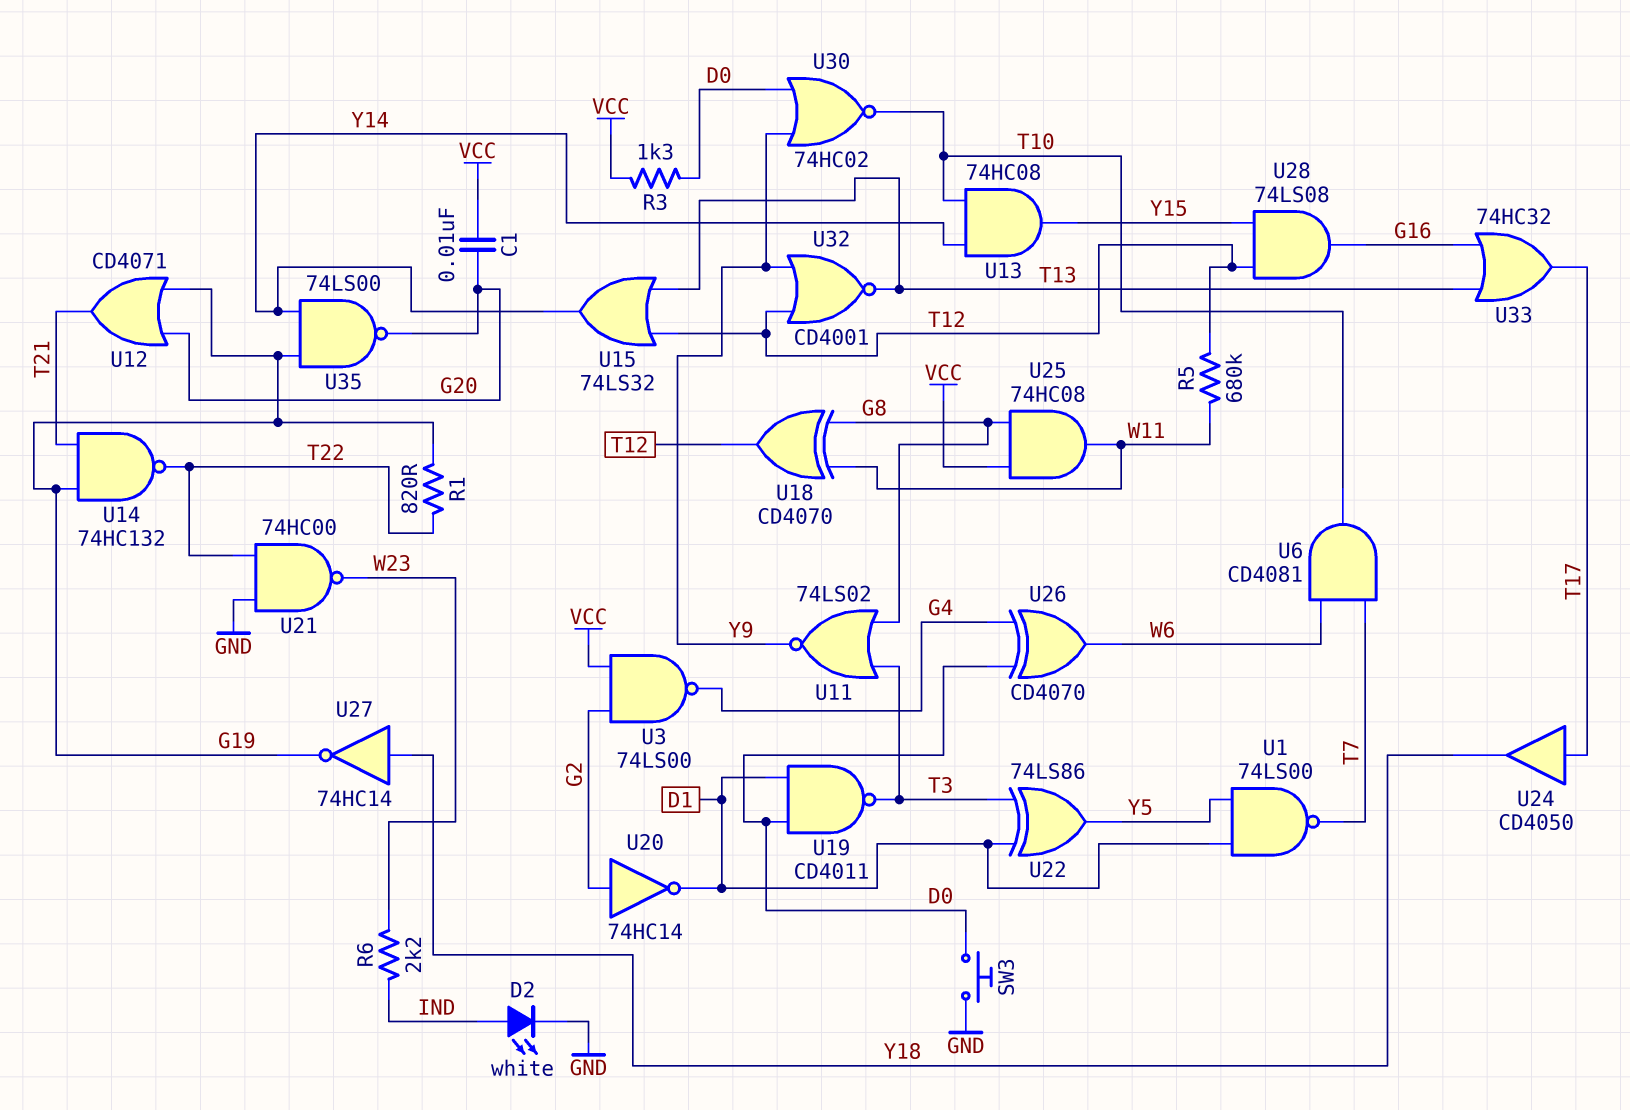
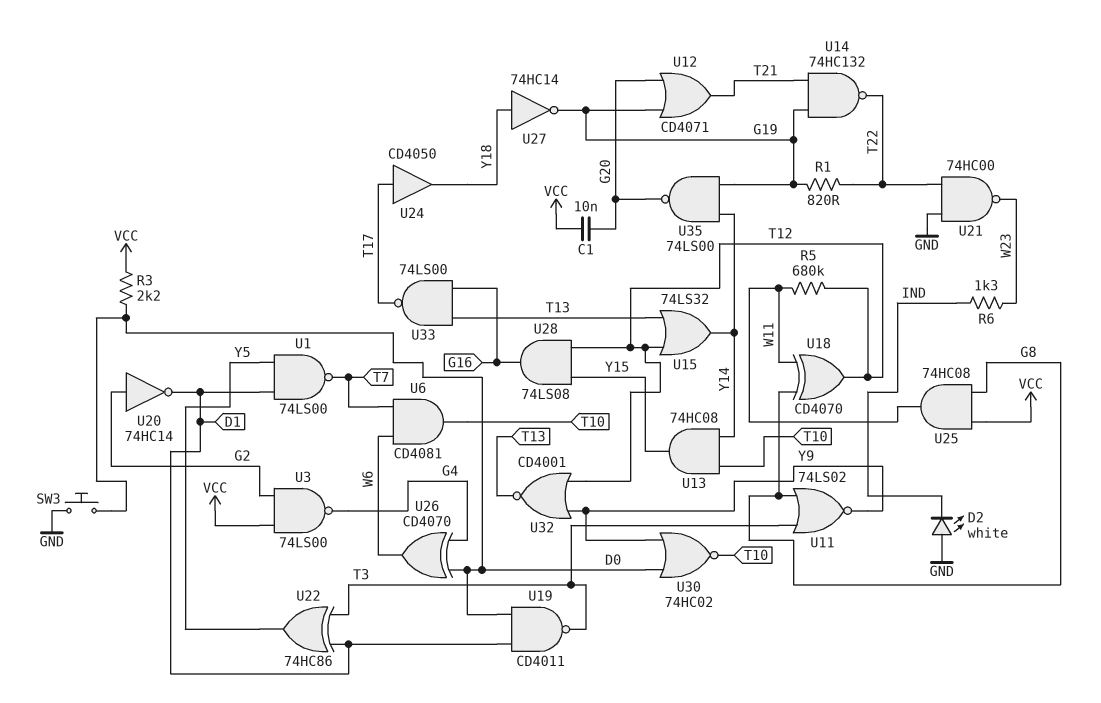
D2: LED white (A IND, K GND) -> LED white (A GND, K IND)
R3: 1.3k (D0, VCC) -> 2.2k (D0, VCC)
R6: 2.2k (IND, W23) -> 1.3k (IND, W23)
U22: XOR 74LS86 (in D1, in T3, out Y5) -> XOR 74HC86 (in D1, in T3, out Y5)
U33: OR 74HC32 (in G16, in T13, out T17) -> NAND 74LS00 (in G16, in T13, out T17)

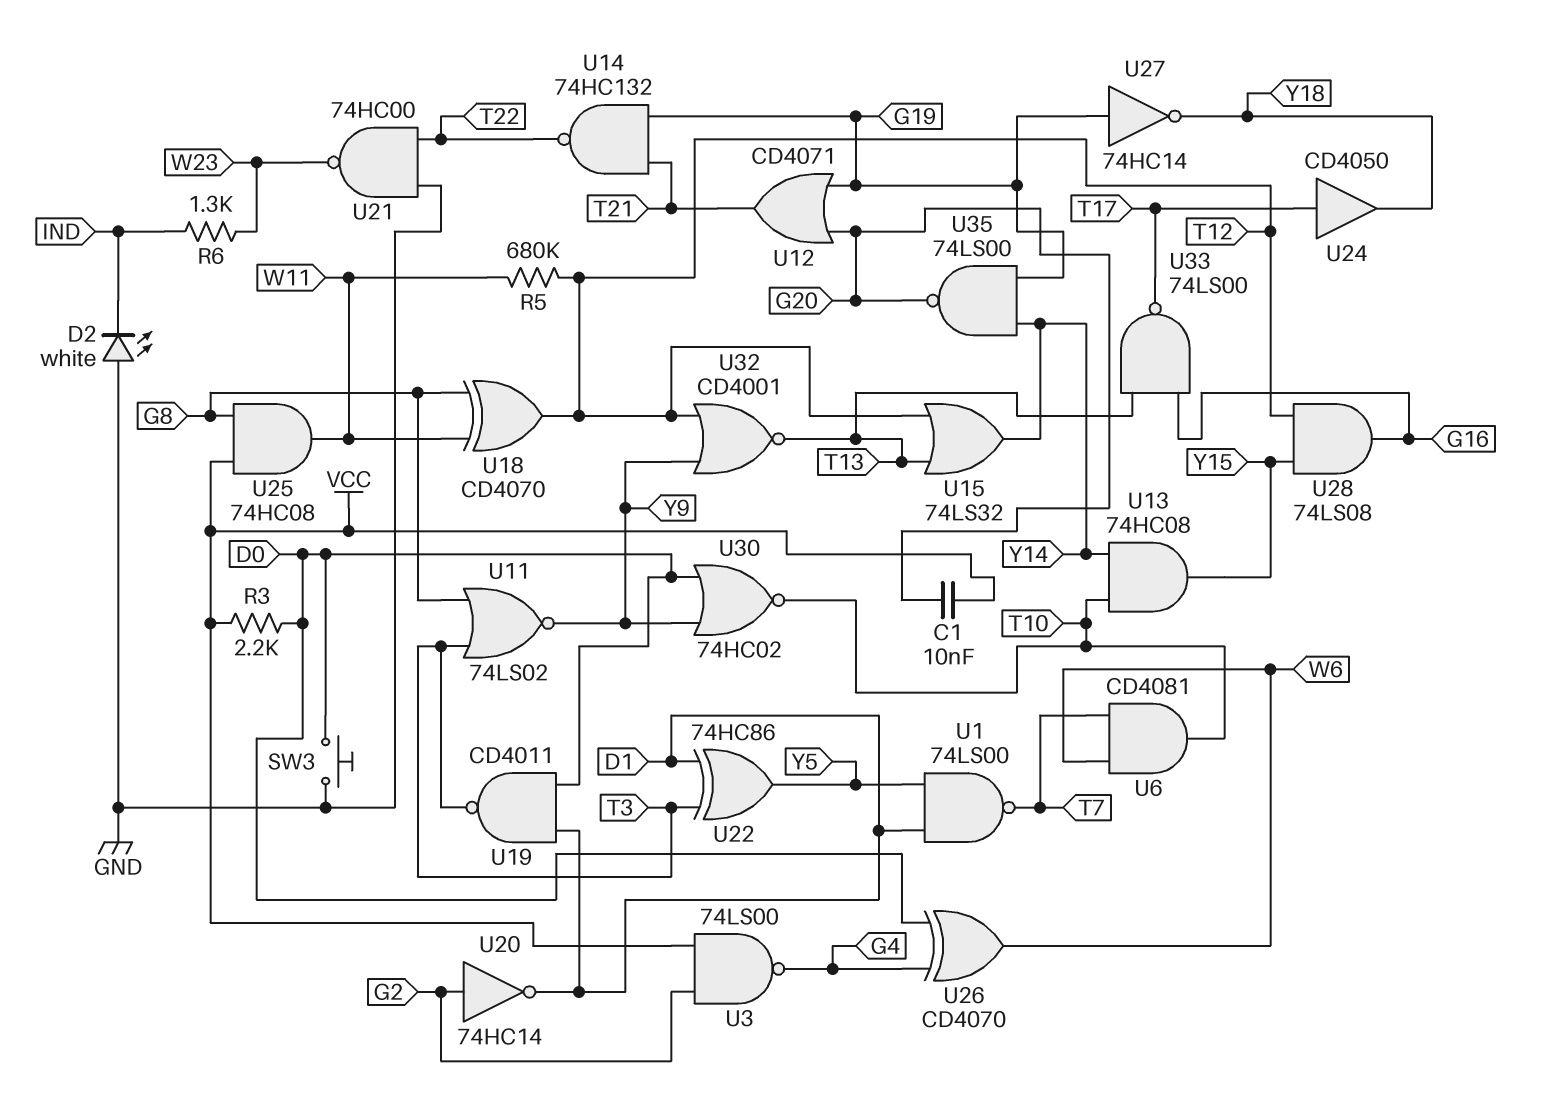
R1: 820 (G19, T22) -> none
U27: NOT 74HC14 (in Y18, out G19) -> NOT 74HC14 (in G19, out Y18)

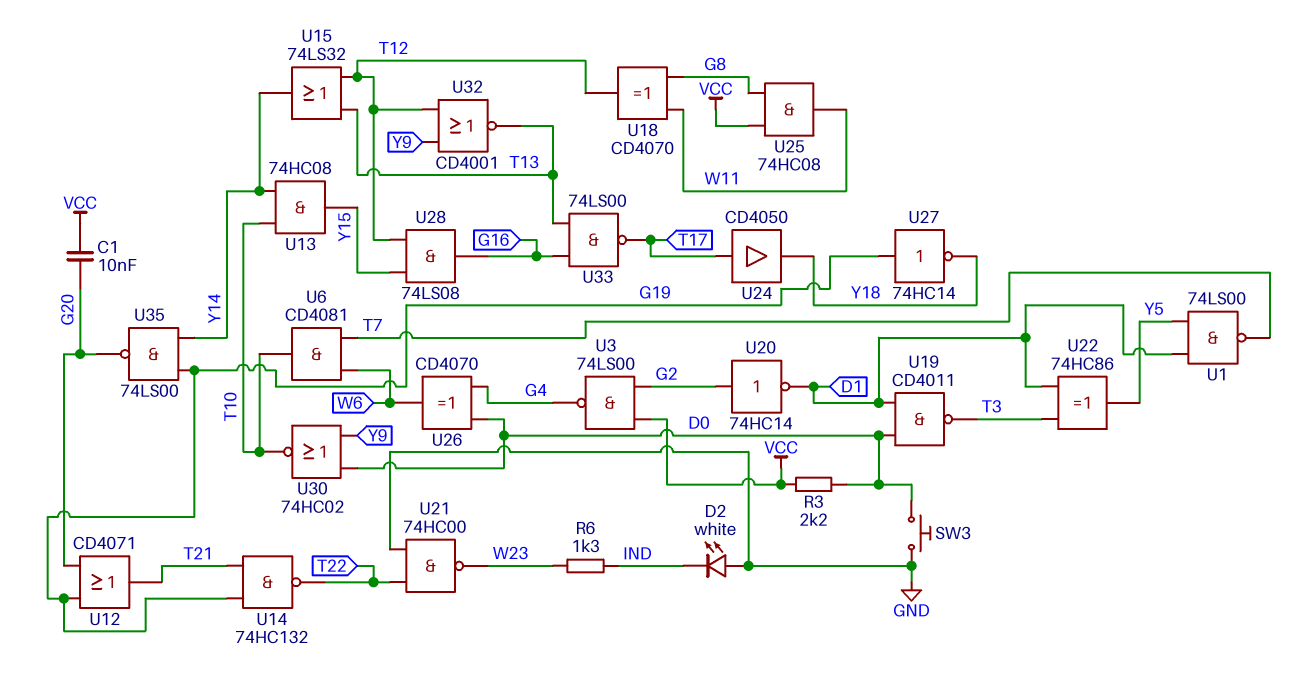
R5: 680k (T12, W11) -> none
U11: NOR 74LS02 (in G8, in T3, out Y9) -> none

